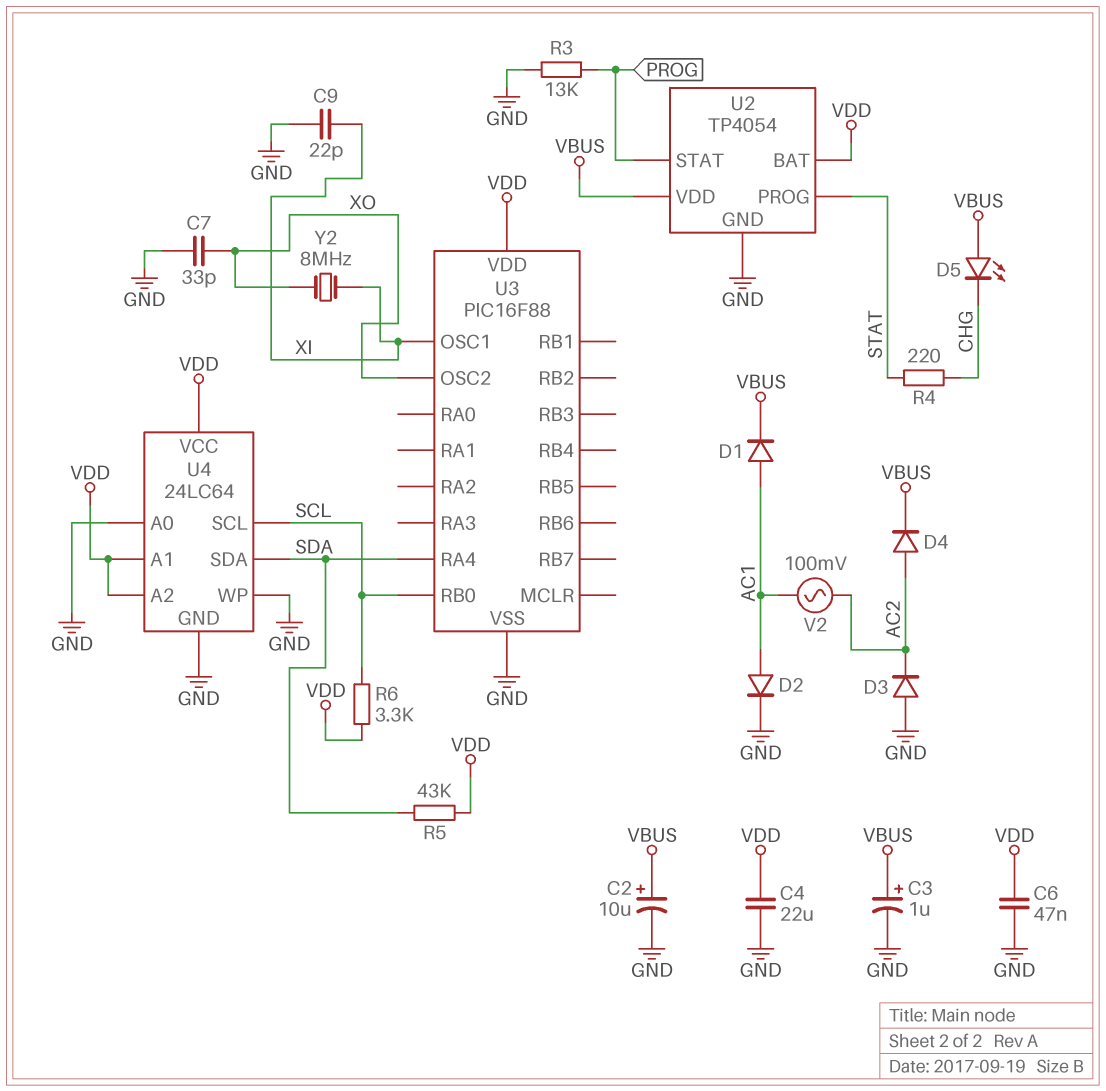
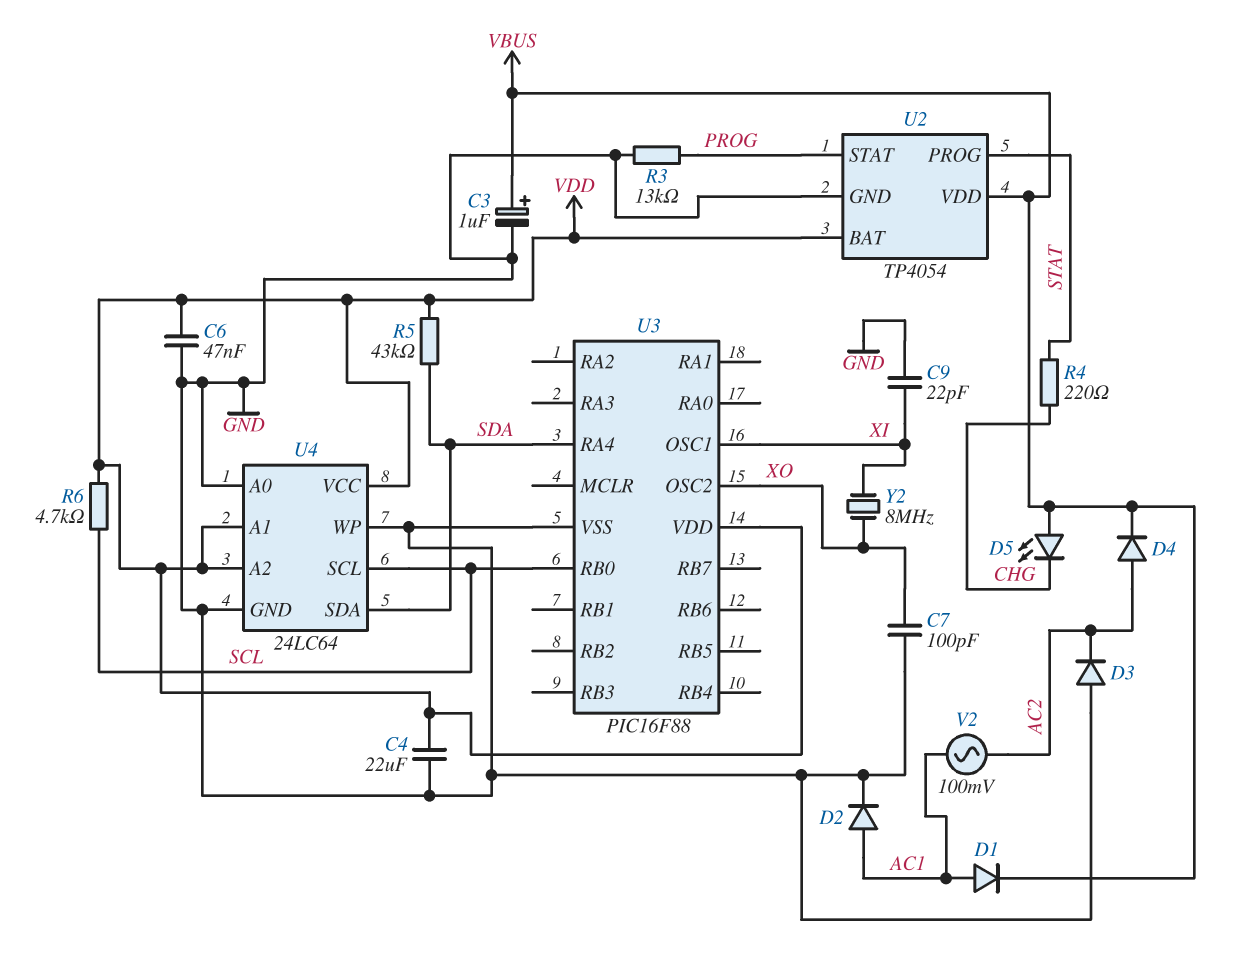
C2: 10uF (plus VBUS, minus GND) -> none
C7: 33pF (GND, XO) -> 100pF (GND, XO)
R6: 3.3k (SCL, VDD) -> 4.7k (SCL, VDD)

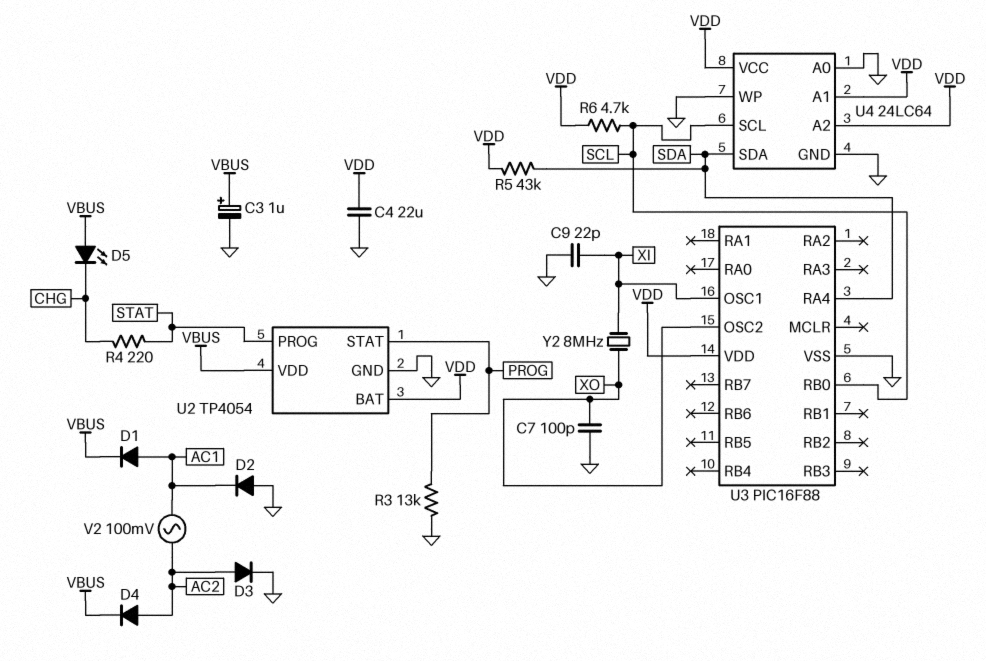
C6: 47nF (GND, VDD) -> none
D2: diode (A AC1, K GND) -> diode (A GND, K AC1)
D3: diode (A GND, K AC2) -> diode (A AC2, K GND)

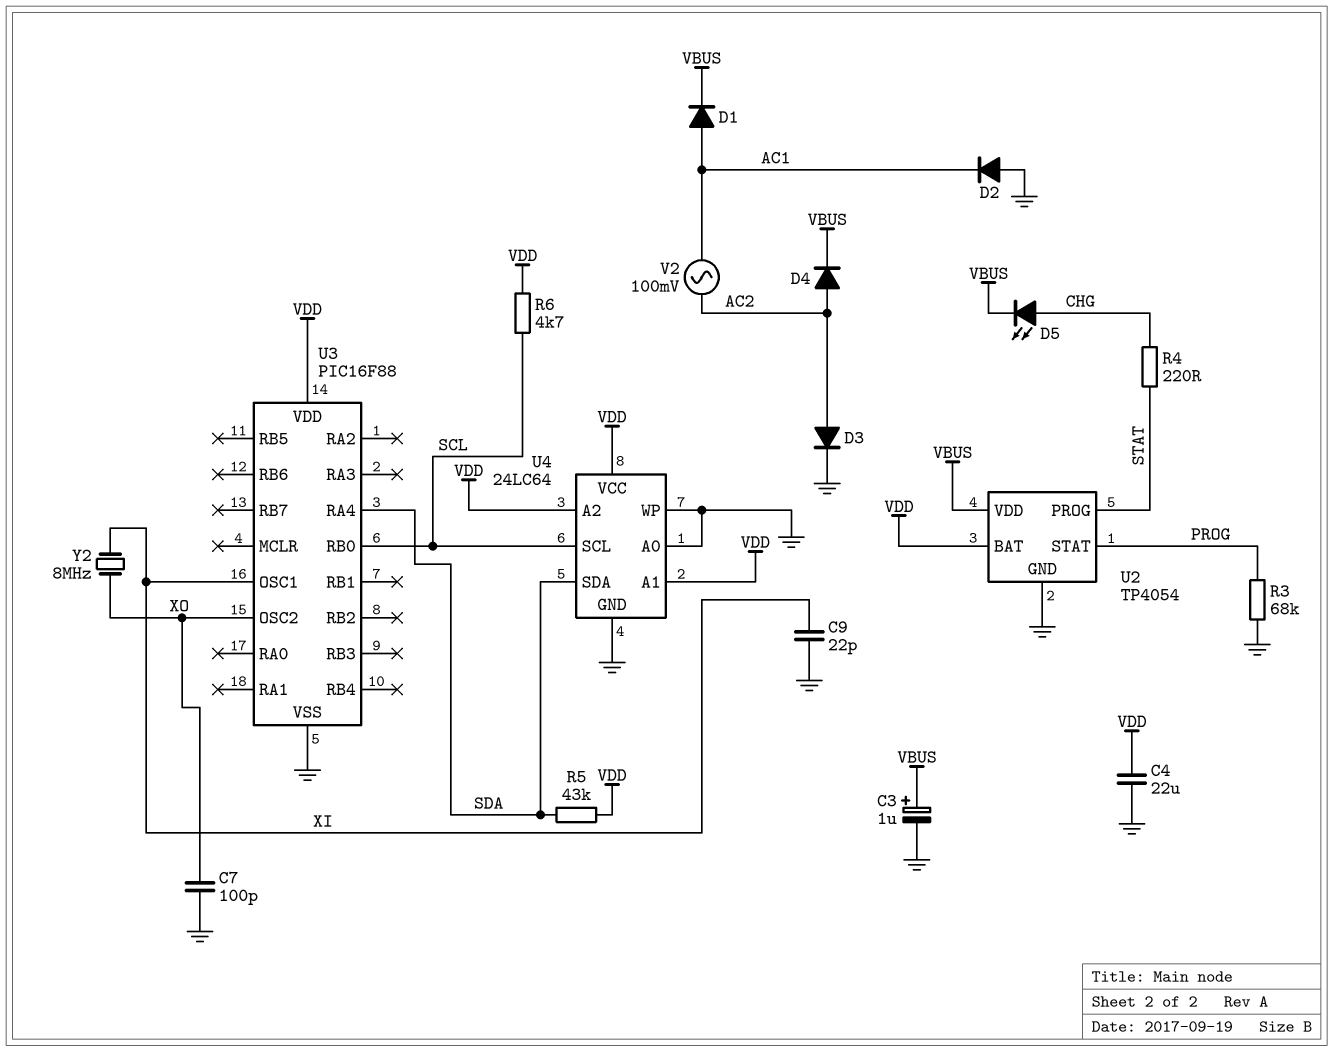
D5: LED (A VBUS, K CHG) -> LED (A CHG, K VBUS)
R3: 13k (GND, PROG) -> 68k (GND, PROG)

